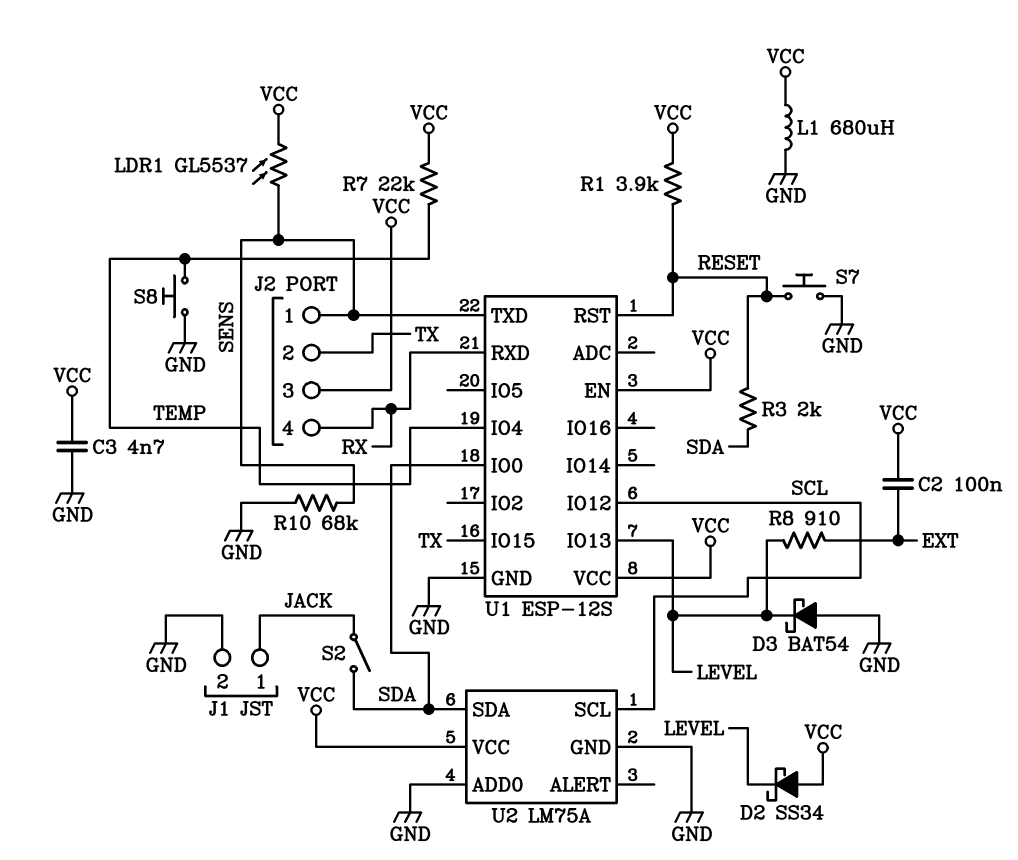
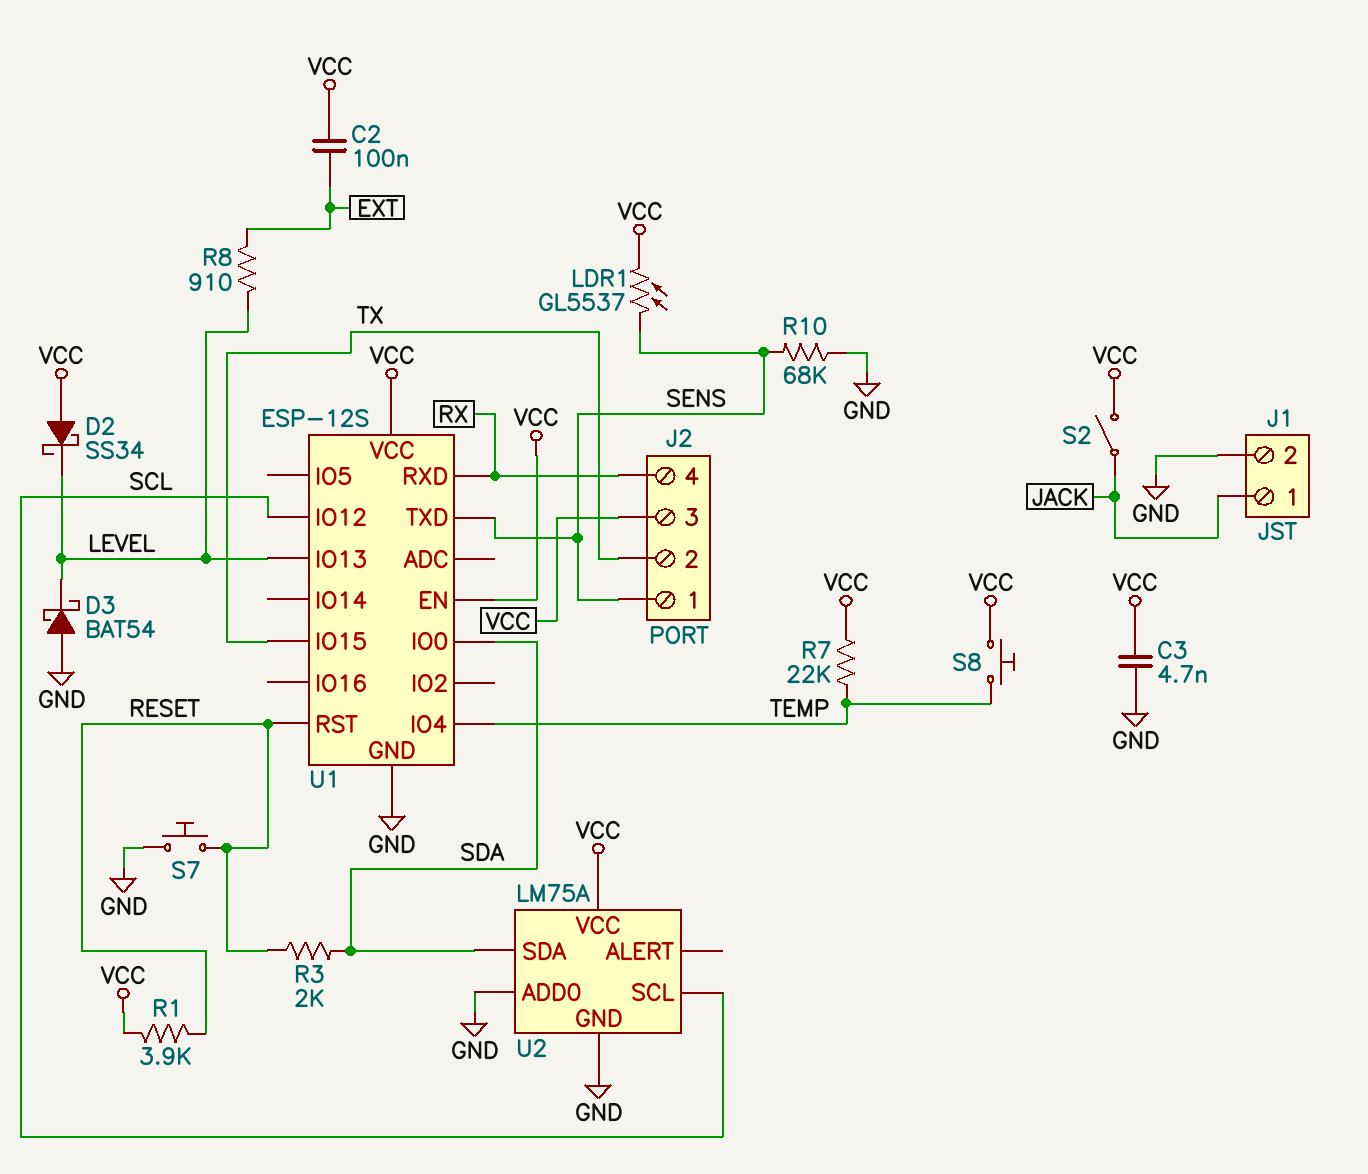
L1: 680uH (GND, VCC) -> none
S2: switch (JACK, SDA) -> switch (JACK, VCC)
S8: button (GND, TEMP) -> button (TEMP, VCC)

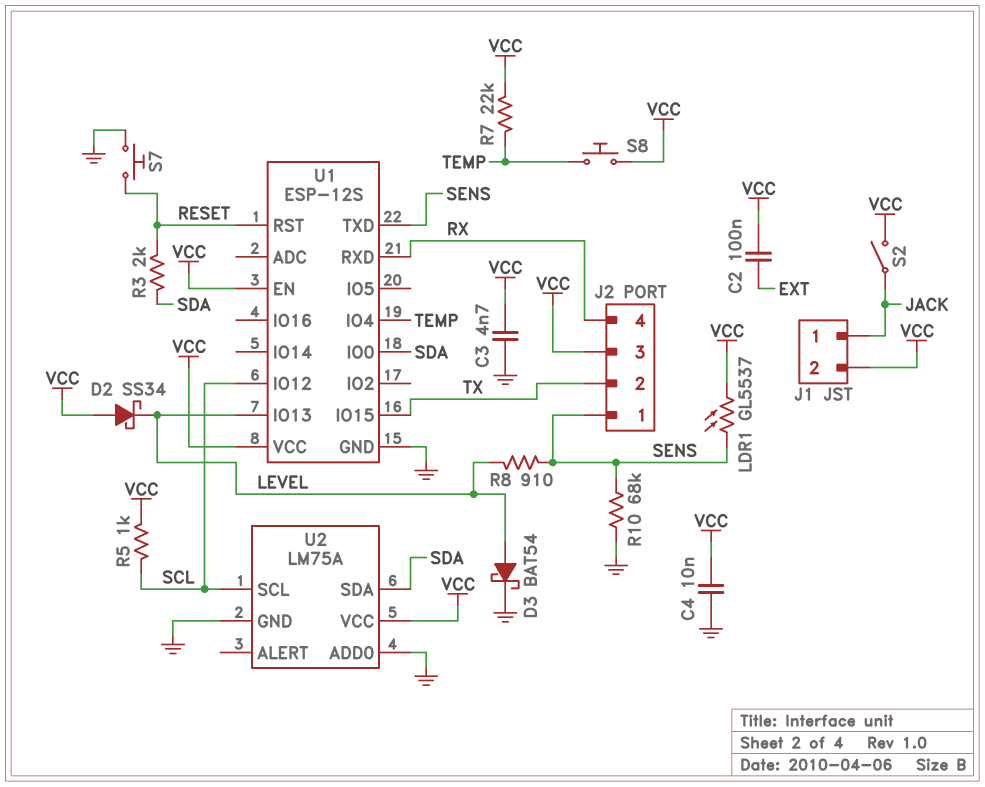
C4: none -> 10nF (GND, VCC)
D3: schottky BAT54 (A GND, K LEVEL) -> schottky BAT54 (A LEVEL, K GND)
J1 pin 2: GND -> VCC
R1: 3.9k (RESET, VCC) -> none
R5: none -> 1k (SCL, VCC)
R8: 910 (EXT, LEVEL) -> 910 (LEVEL, SENS)

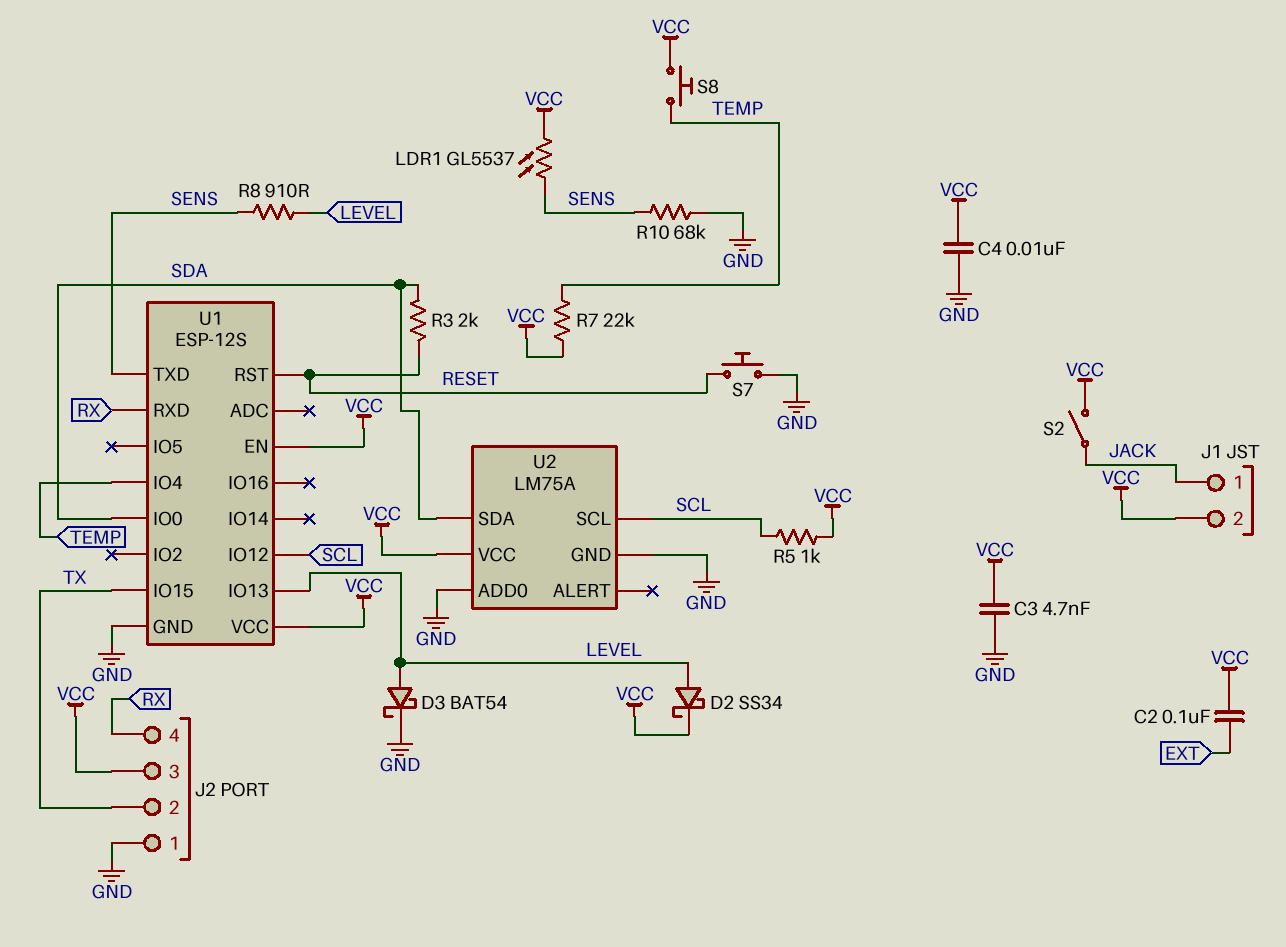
D2: schottky SS34 (A VCC, K LEVEL) -> schottky SS34 (A LEVEL, K VCC)
J2 pin 1: SENS -> GND

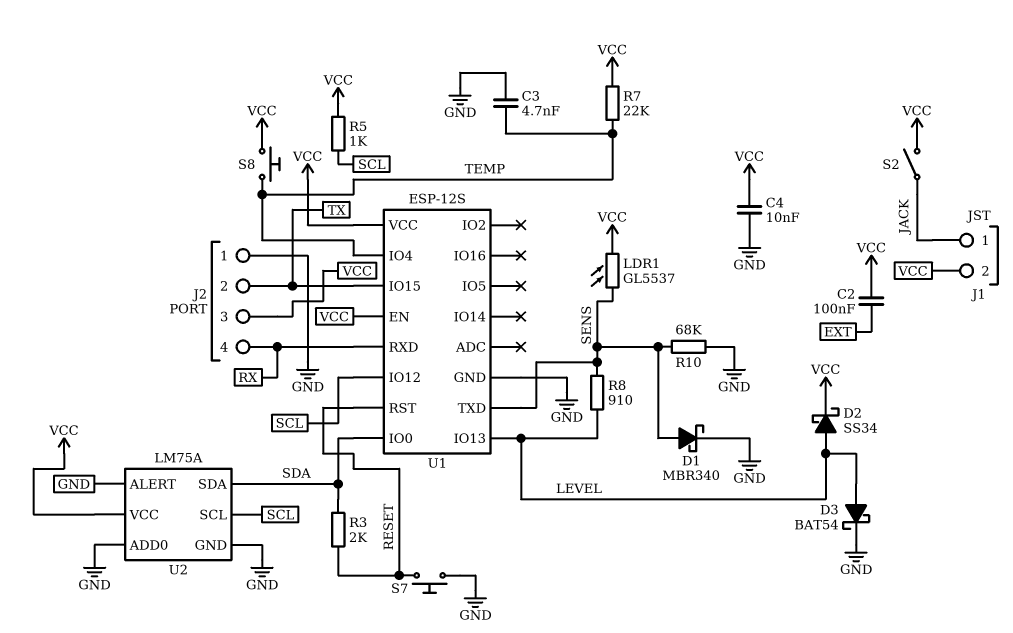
C3: 4.7nF (GND, VCC) -> 4.7nF (GND, TEMP)
D1: none -> schottky MBR340 (A SENS, K GND)
U2 pin ALERT: none -> GND

